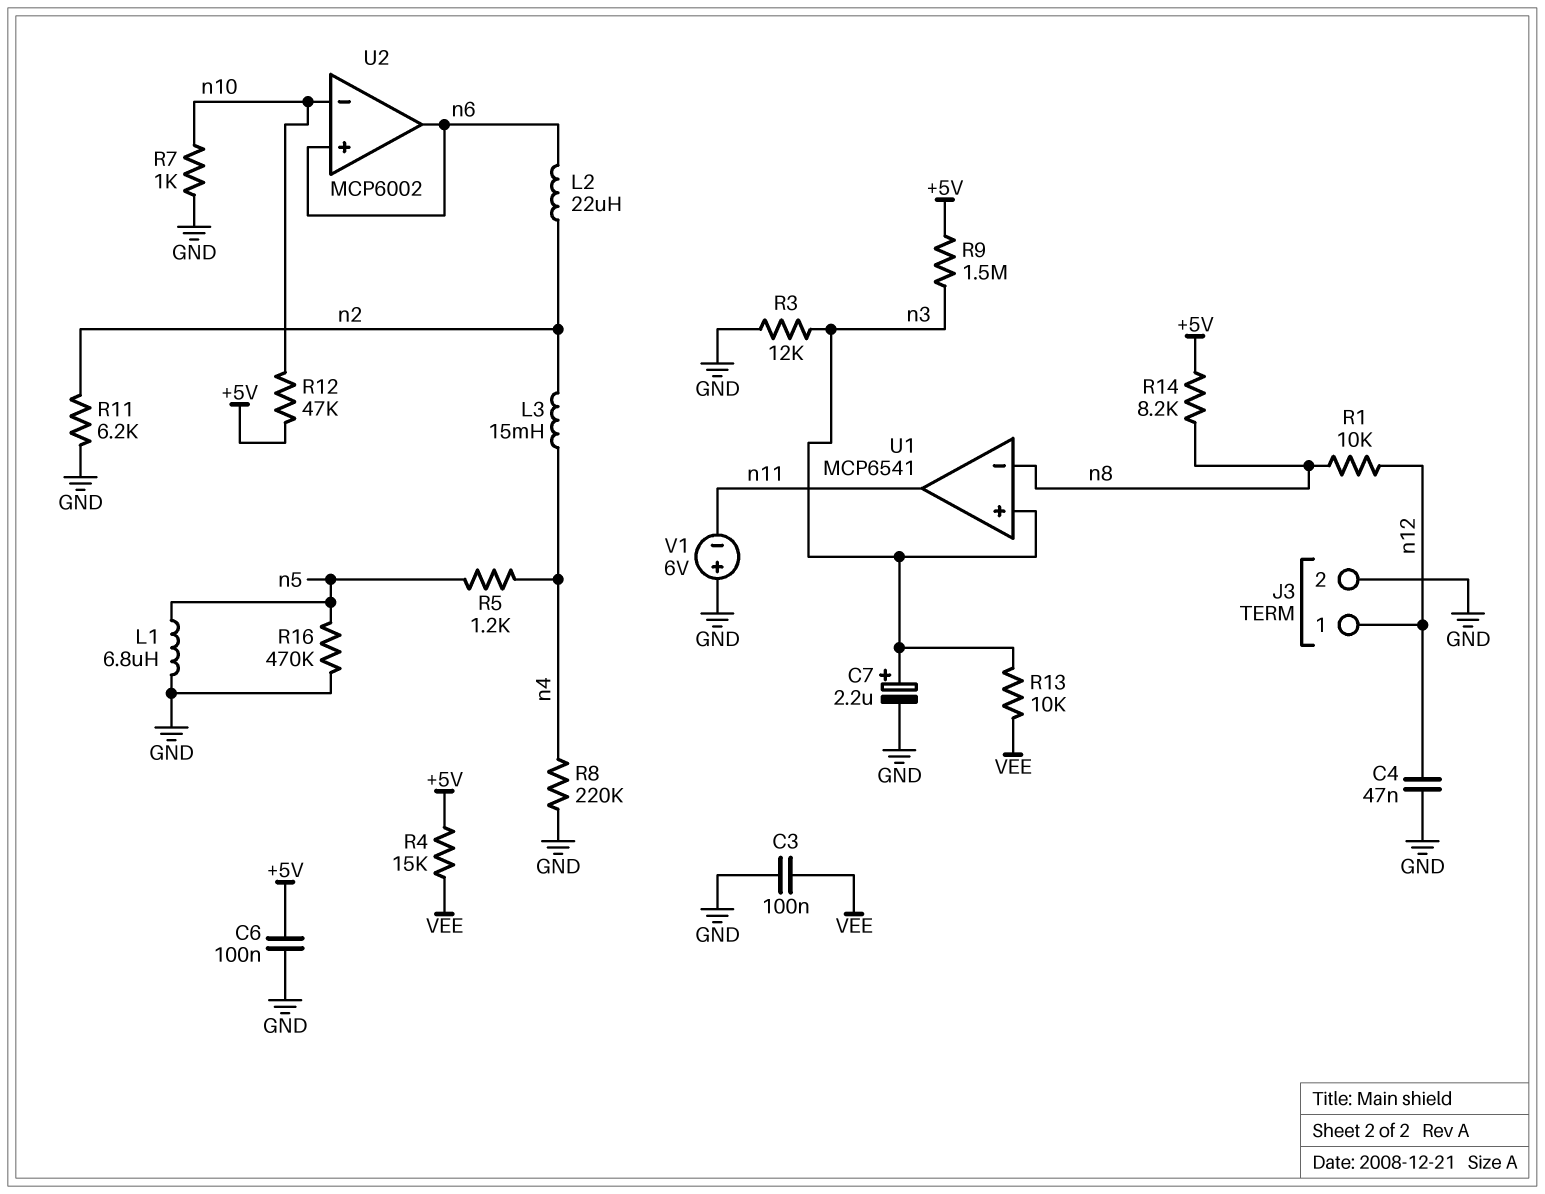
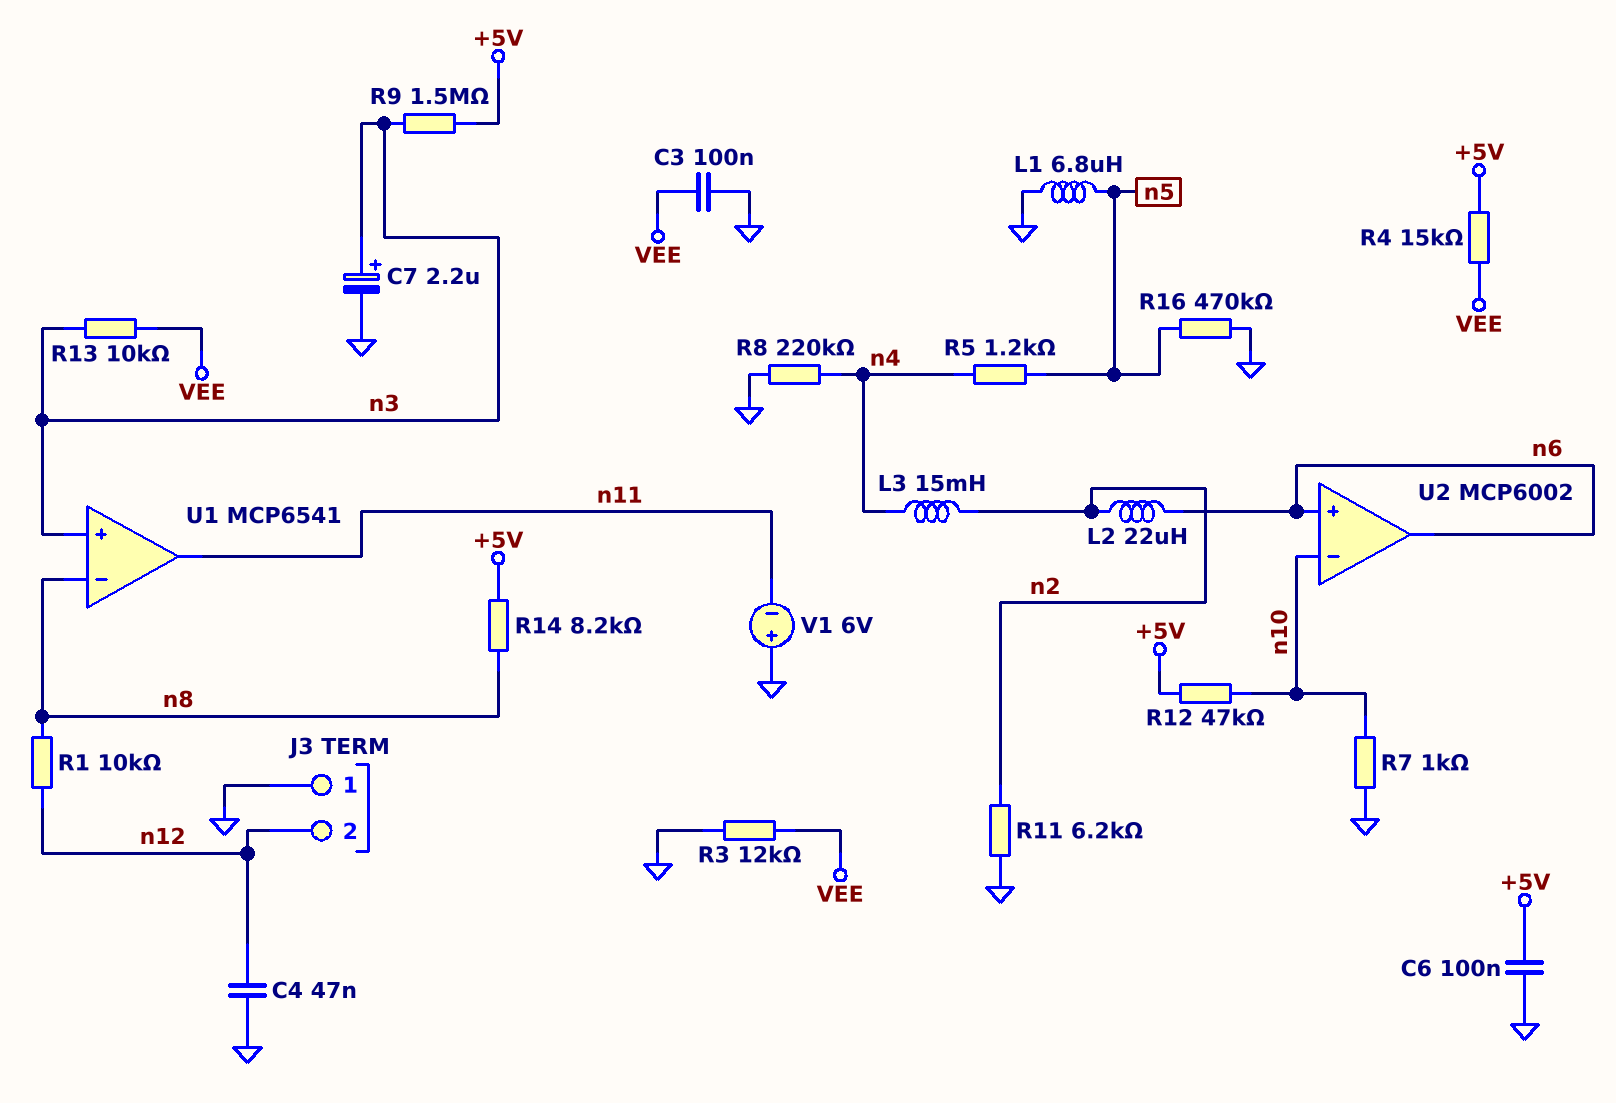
J3 pin 1: n12 -> GND
J3 pin 2: GND -> n12
R3: 12k (GND, n3) -> 12k (GND, VEE)

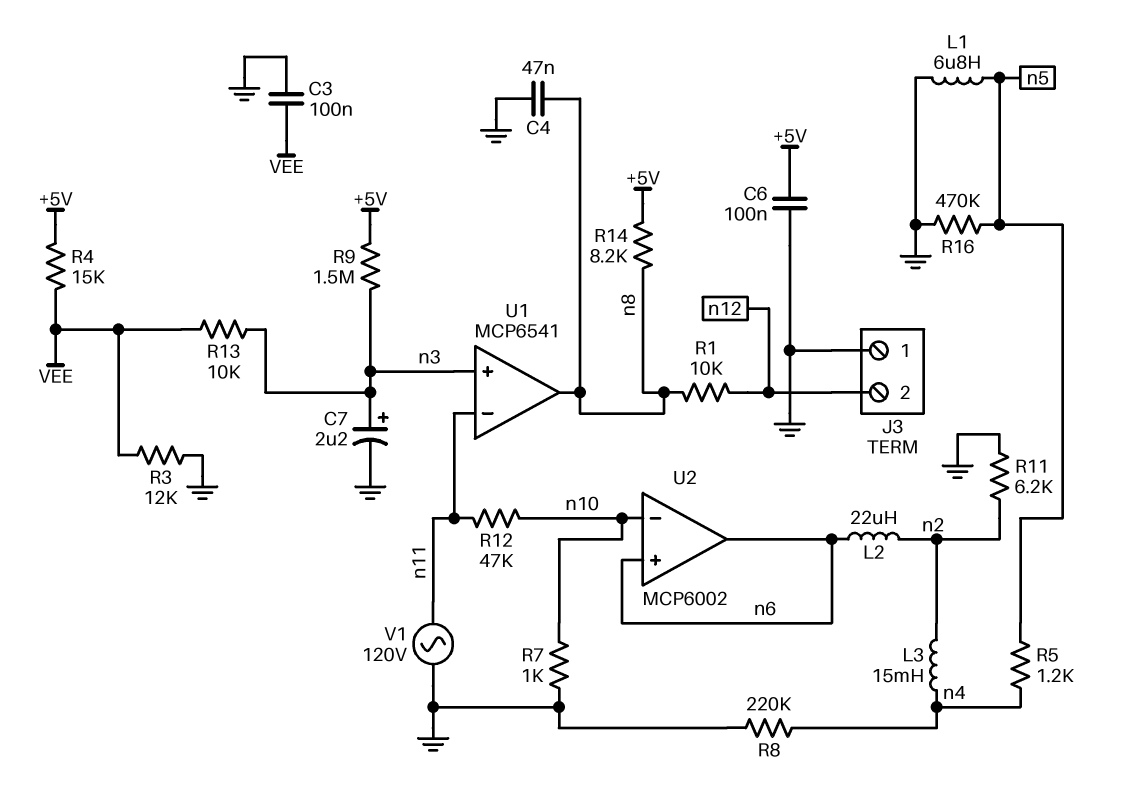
C4: 47nF (GND, n12) -> 47nF (GND, n8)
R12: 47k (+5V, n10) -> 47k (n10, n11)
U1 pin in-: n8 -> n11
U1 pin out: n11 -> n8
V1: 6V (plus GND, minus n11) -> AC 120V (GND, n11)

